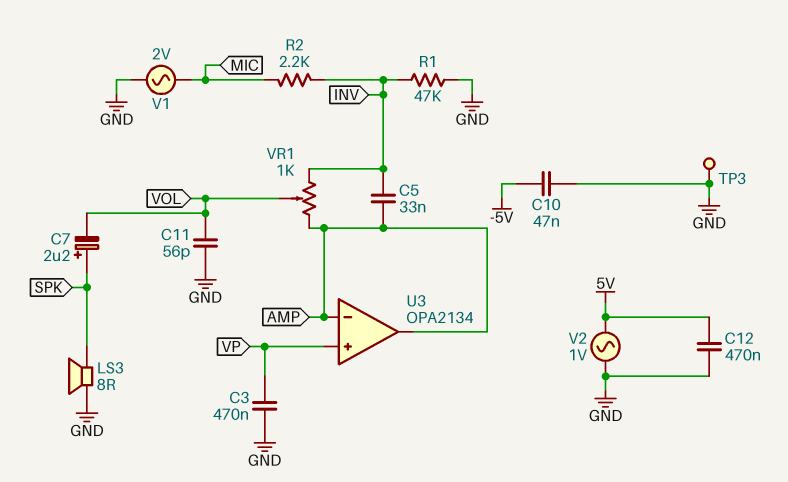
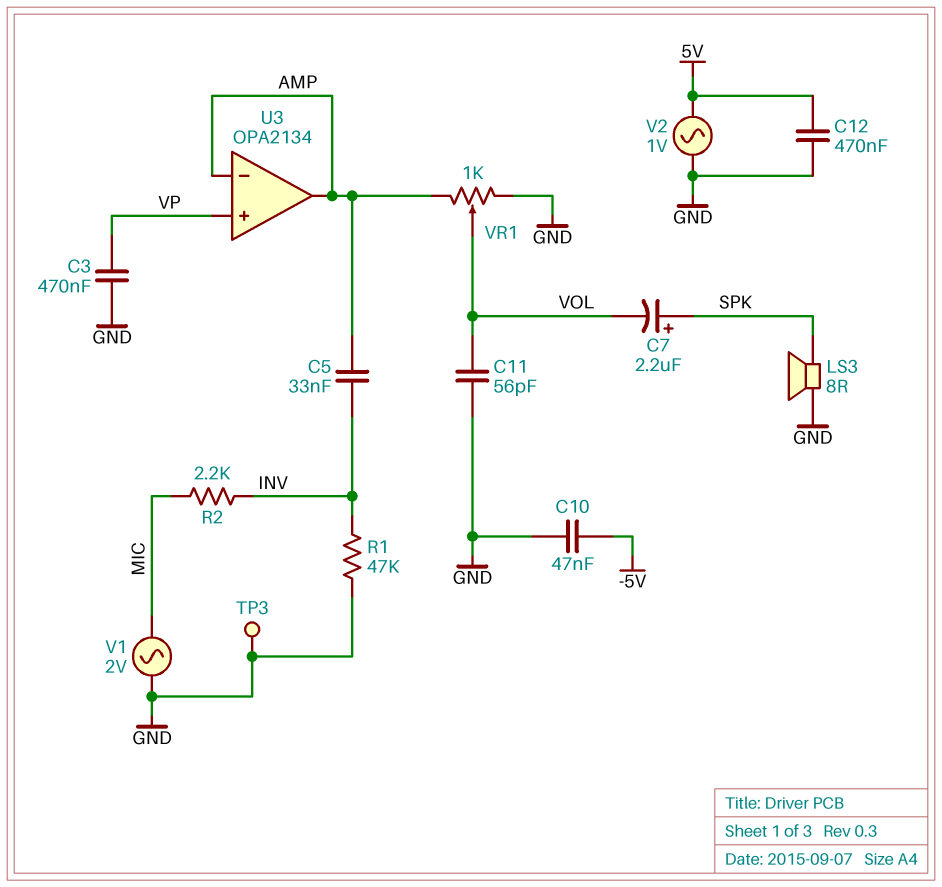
VR1: 1k (AMP, INV, wiper VOL) -> 1k (AMP, GND, wiper VOL)

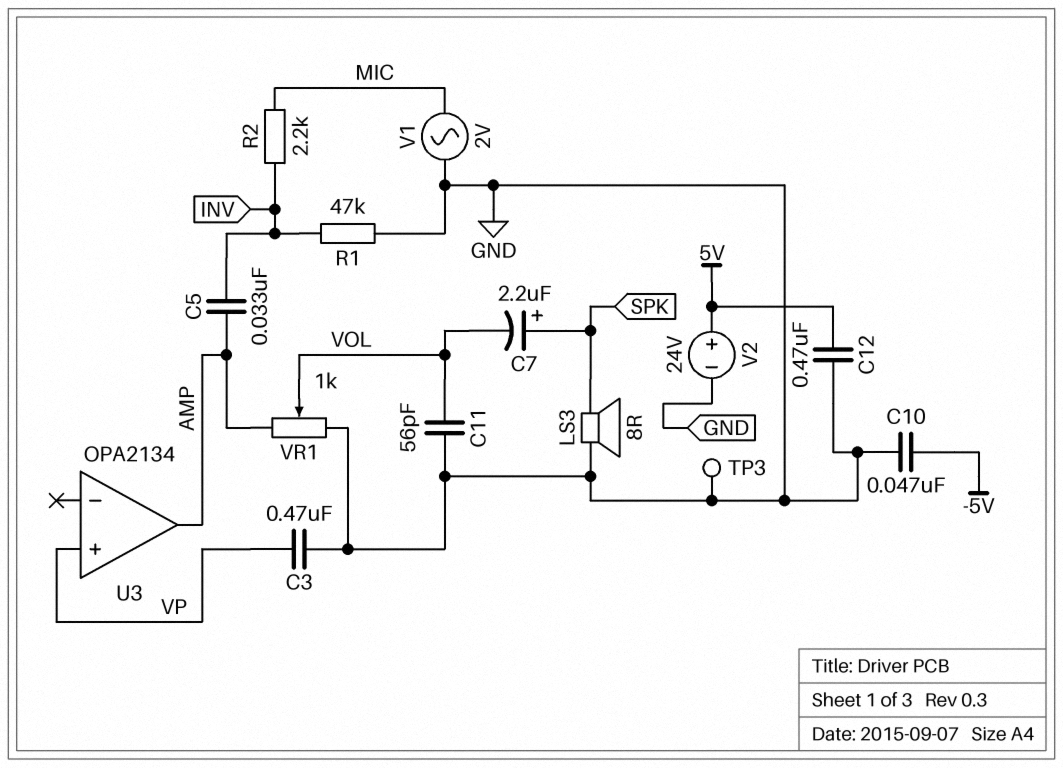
U3 pin in-: AMP -> none
V2: AC 1V (5V, GND) -> 24V (plus 5V, minus GND)

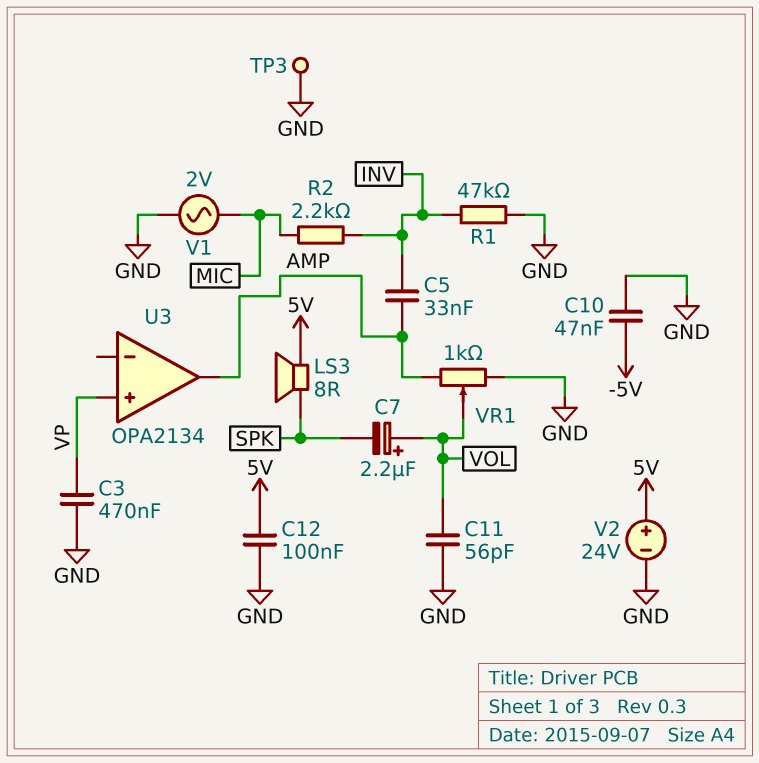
C7: 2.2uF (plus SPK, minus VOL) -> 2.2uF (plus VOL, minus SPK)
C12: 470nF (5V, GND) -> 100nF (5V, GND)
LS3: speaker 8R (GND, SPK) -> speaker 8R (5V, SPK)

